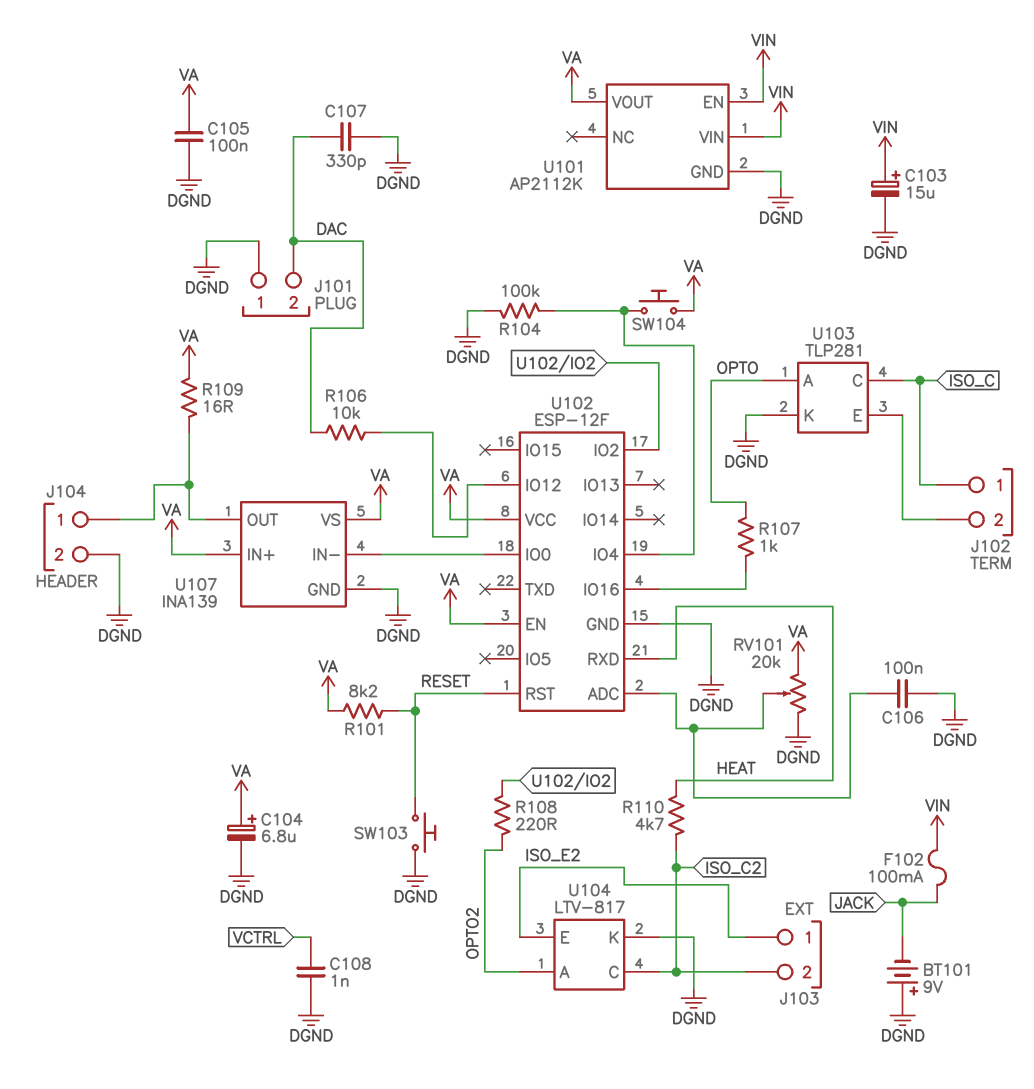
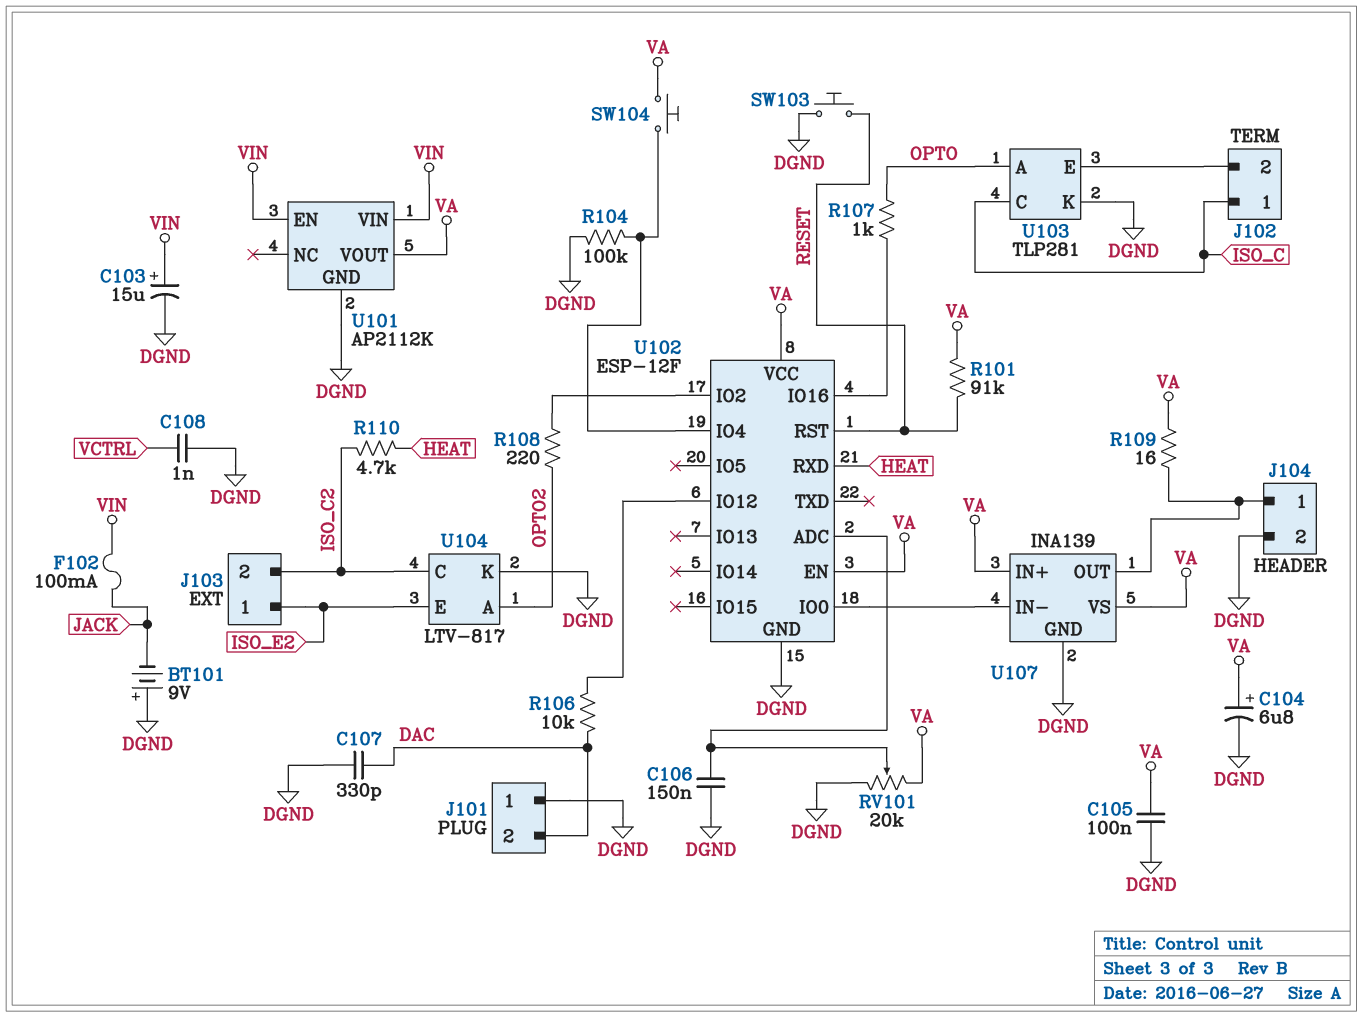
C106: 100nF (DGND, U102/ADC) -> 150nF (DGND, U102/ADC)
R101: 8.2k (RESET, VA) -> 91k (RESET, VA)

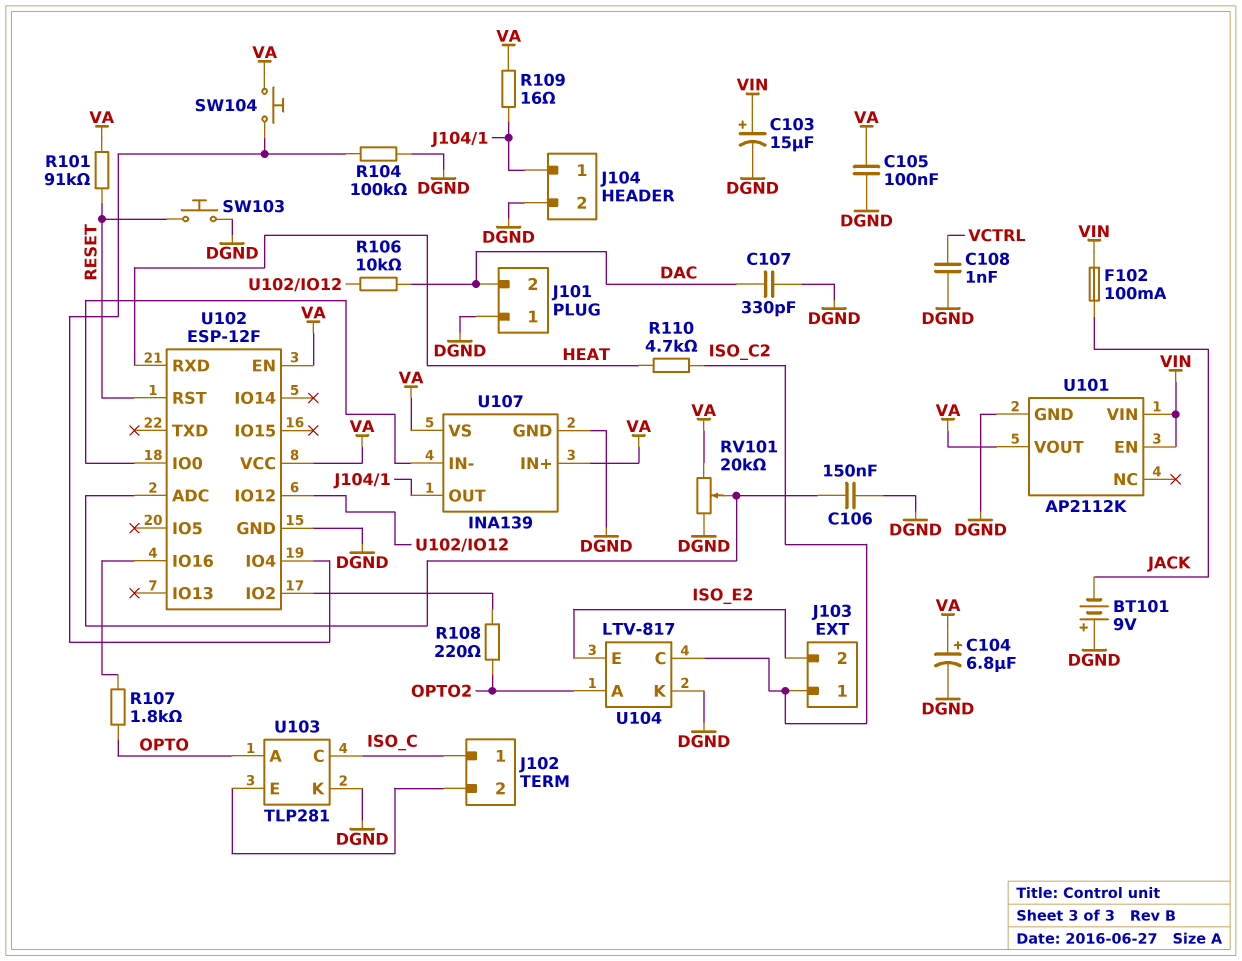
J103 pin 1: ISO_E2 -> ISO_C2
J103 pin 2: ISO_C2 -> ISO_E2
R107: 1k (OPTO, U102/IO16) -> 1.8k (OPTO, U102/IO16)

